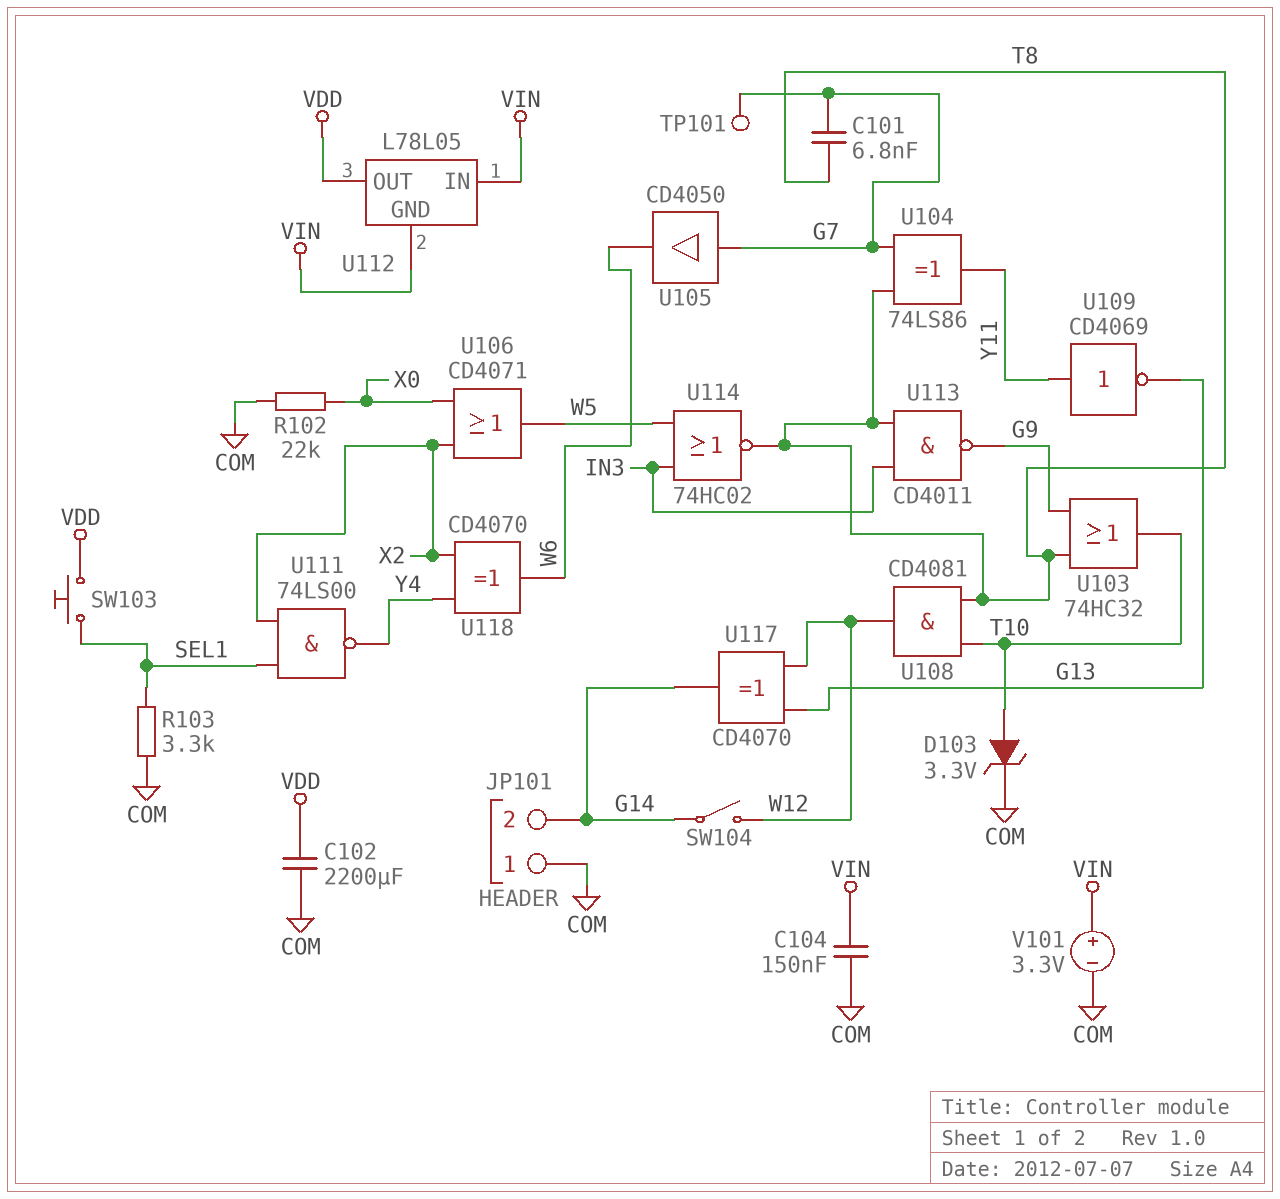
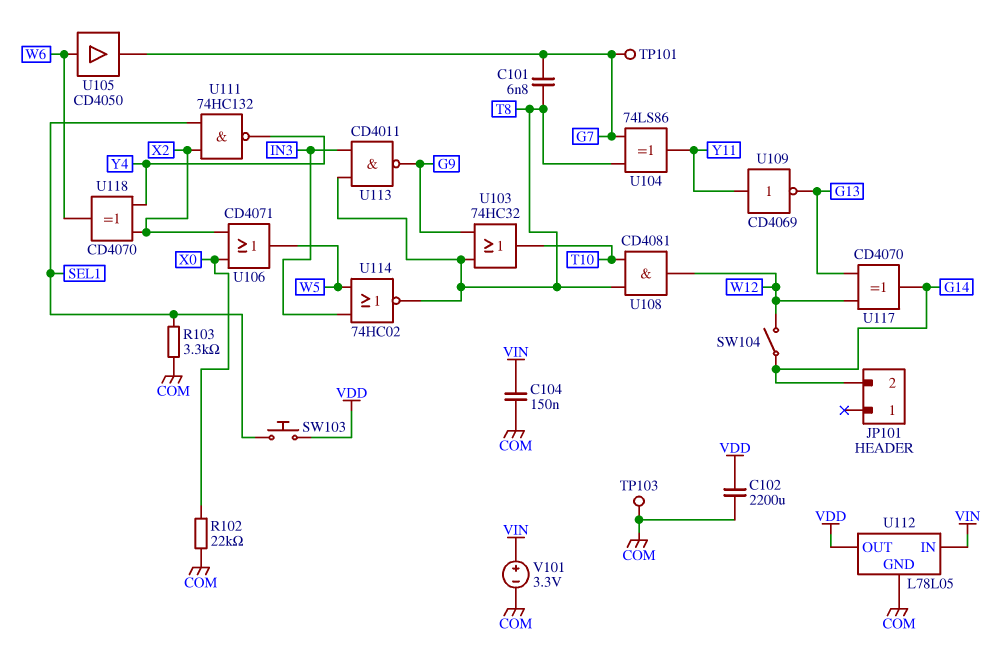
D103: zener 3.3V (A T10, K COM) -> none
JP101 pin 1: COM -> none
TP103: none -> test point (COM)
U105: buffer CD4050 (in G7, out W6) -> buffer CD4050 (in W6, out G7)
U111: NAND 74LS00 (in SEL1, in X2, out Y4) -> NAND 74HC132 (in SEL1, in X2, out Y4)
U112 pin GND: VIN -> COM

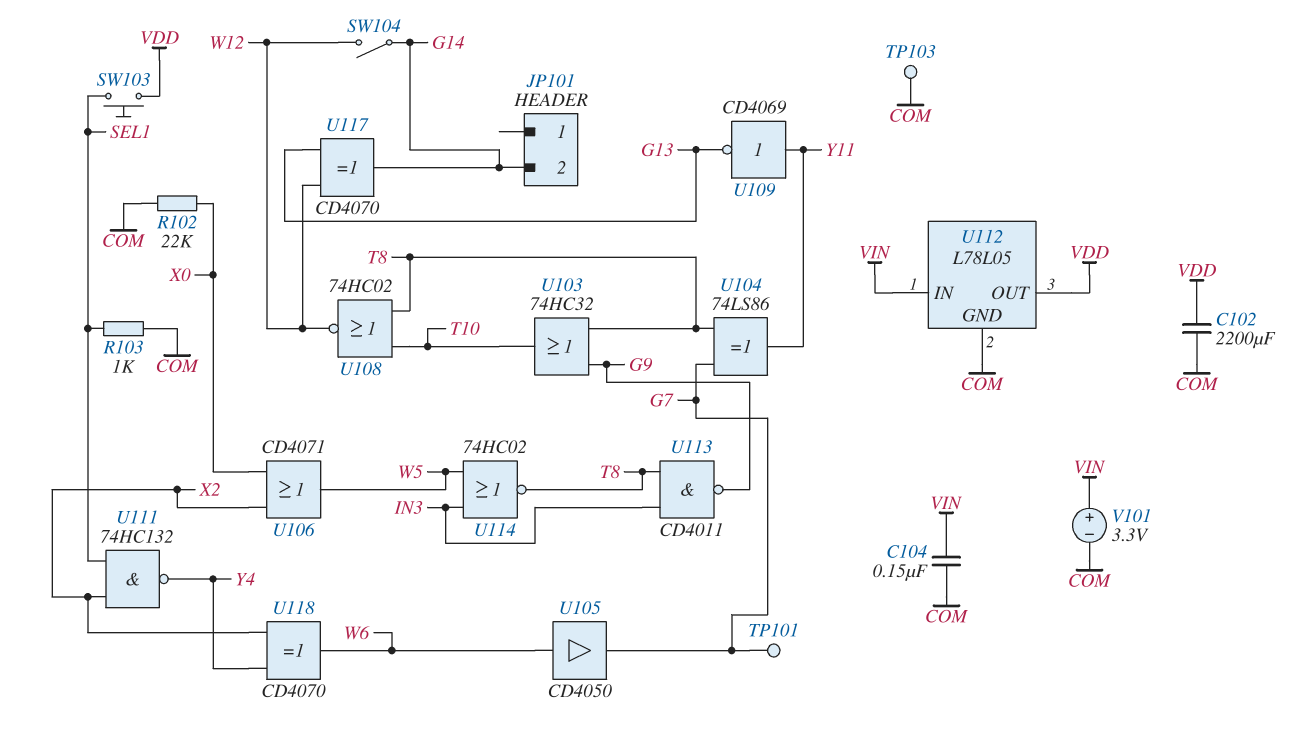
C101: 6.8nF (G7, T8) -> none
R103: 3.3k (COM, SEL1) -> 1k (COM, SEL1)
U108: AND CD4081 (in T8, in T10, out W12) -> NOR 74HC02 (in T8, in T10, out W12)

